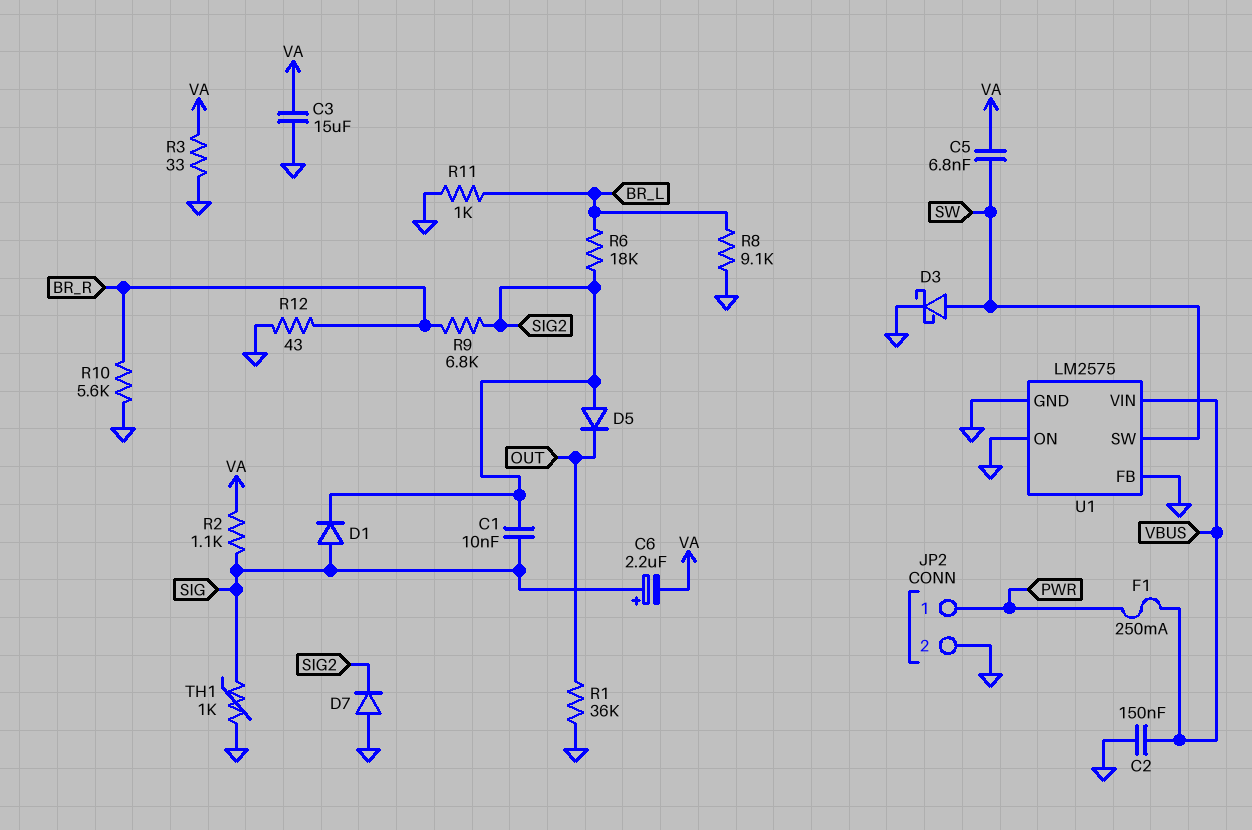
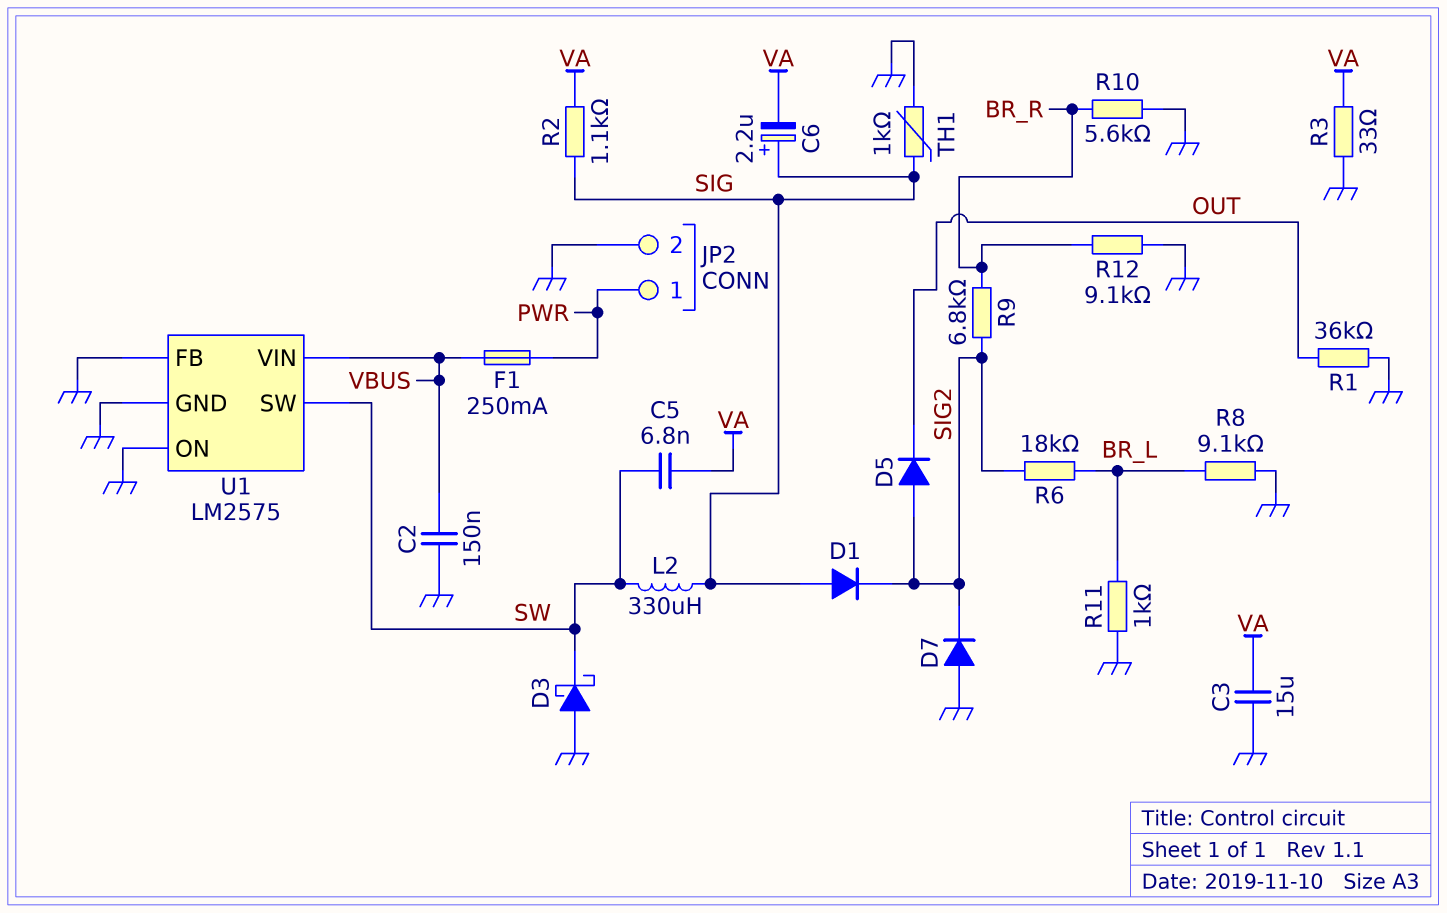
C1: 10nF (SIG, SIG2) -> none
D3: schottky (A SW, K GND) -> schottky (A GND, K SW)
L2: none -> 330uH (SIG, SW)
R12: 43 (BR_R, GND) -> 9.1k (BR_R, GND)

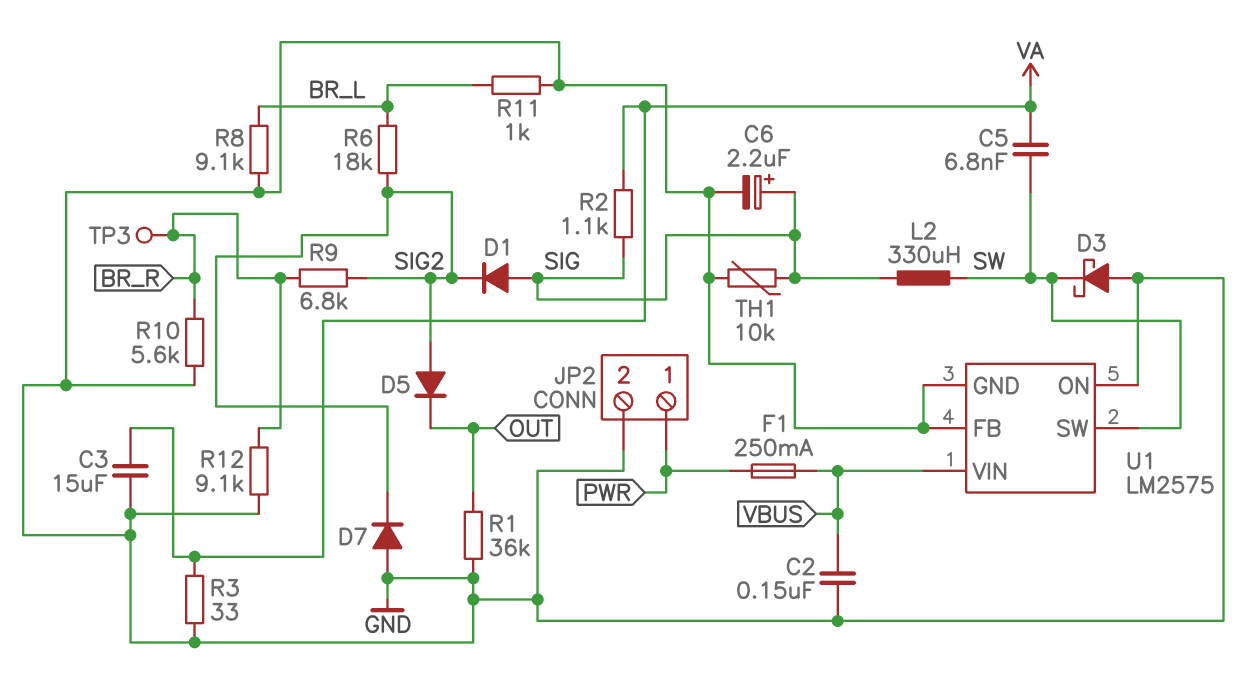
C6: 2.2uF (plus SIG, minus VA) -> 2.2uF (plus SIG, minus GND)
TH1: 1k (GND, SIG) -> 10k (GND, SIG)
TP3: none -> test point (BR_R)

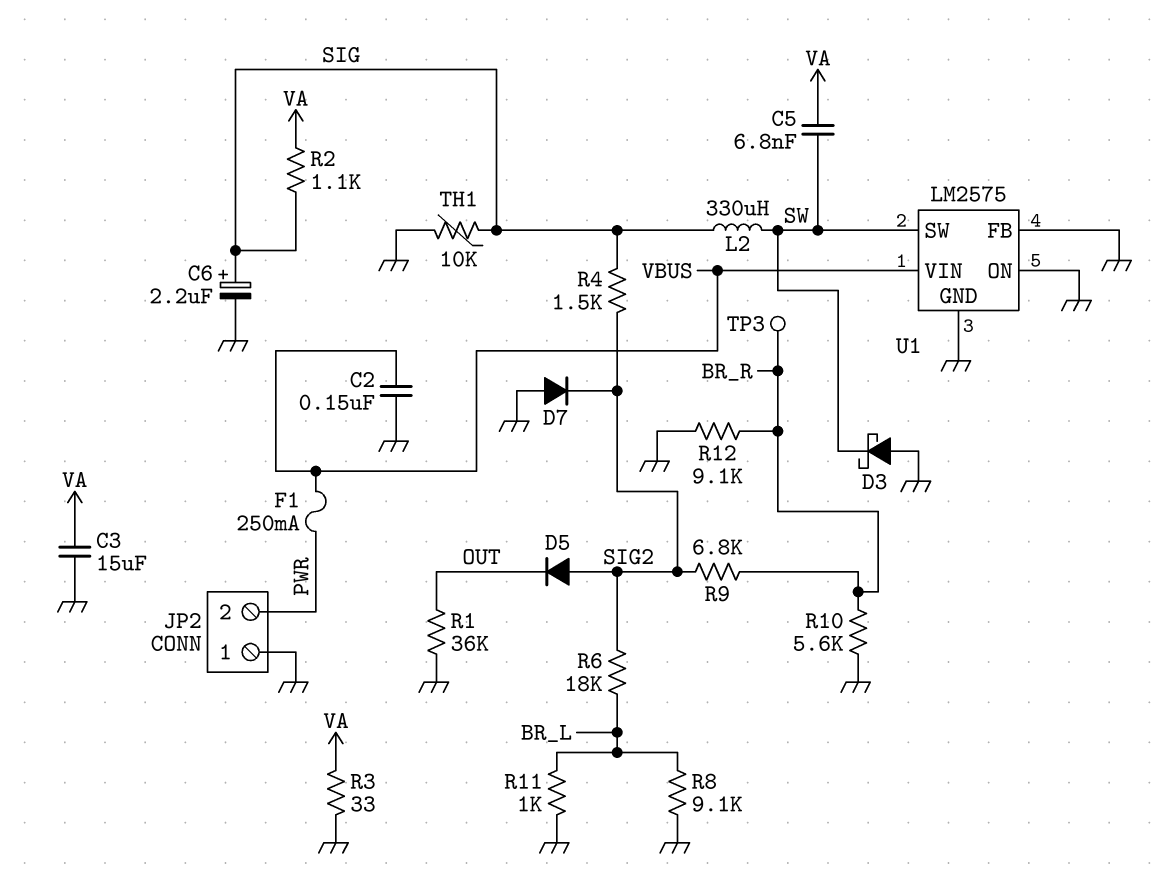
D1: diode (A SIG, K SIG2) -> none
JP2 pin 1: PWR -> GND
JP2 pin 2: GND -> PWR
R4: none -> 1.5k (SIG, SIG2)

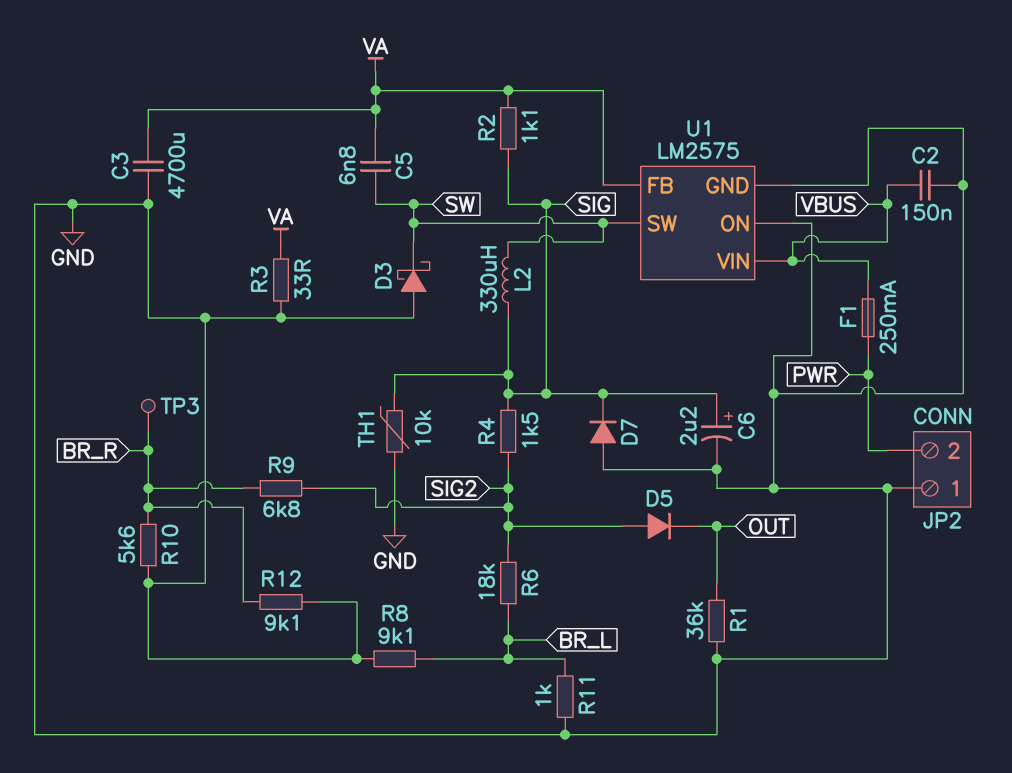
C3: 15uF (GND, VA) -> 4700uF (GND, VA)
D7: diode (A GND, K SIG2) -> diode (A GND, K SIG)
U1 pin FB: GND -> VA

